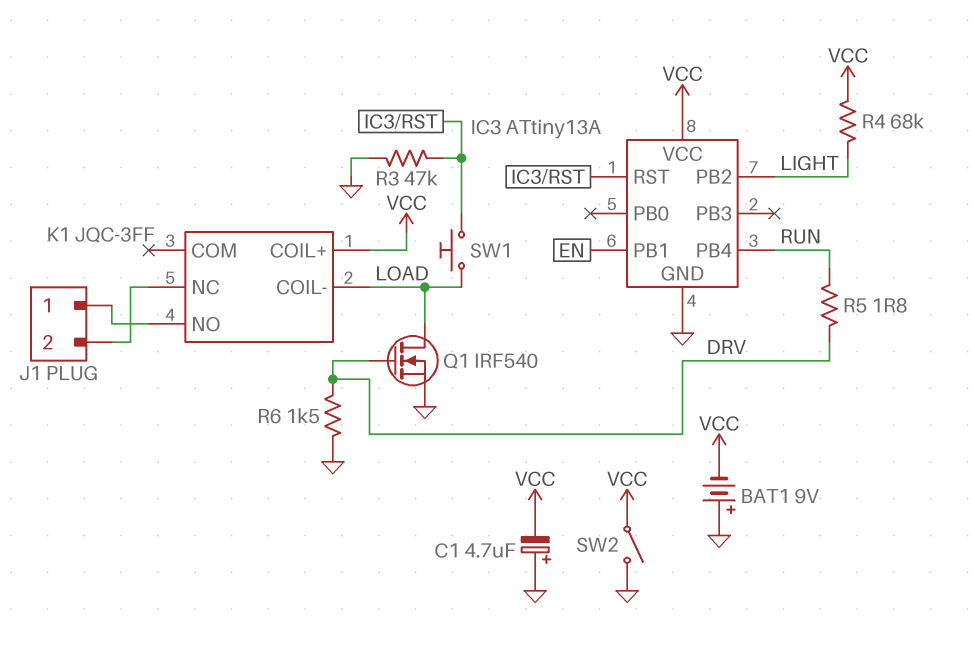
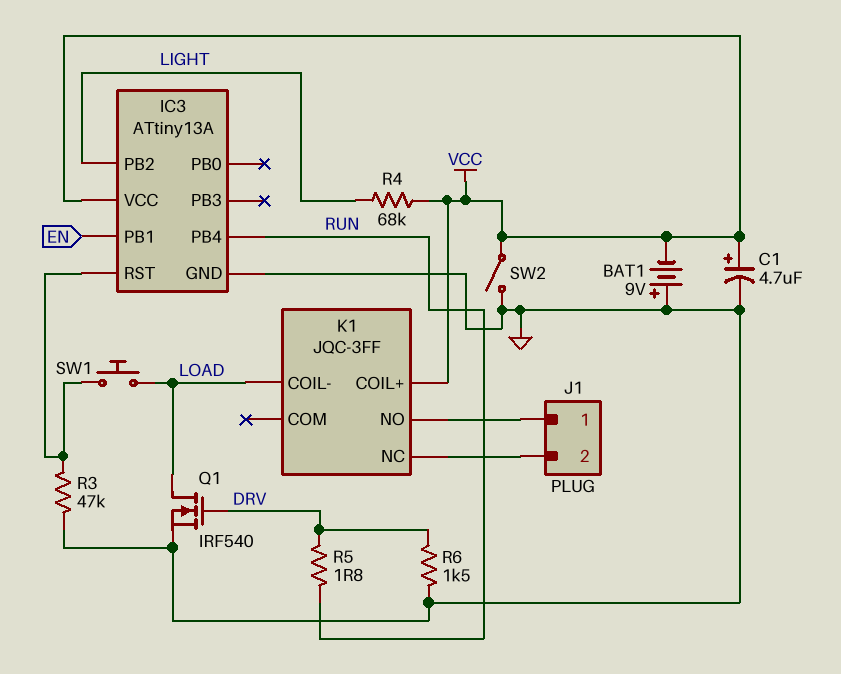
C1: 4.7uF (plus GND, minus VCC) -> 4.7uF (plus VCC, minus GND)

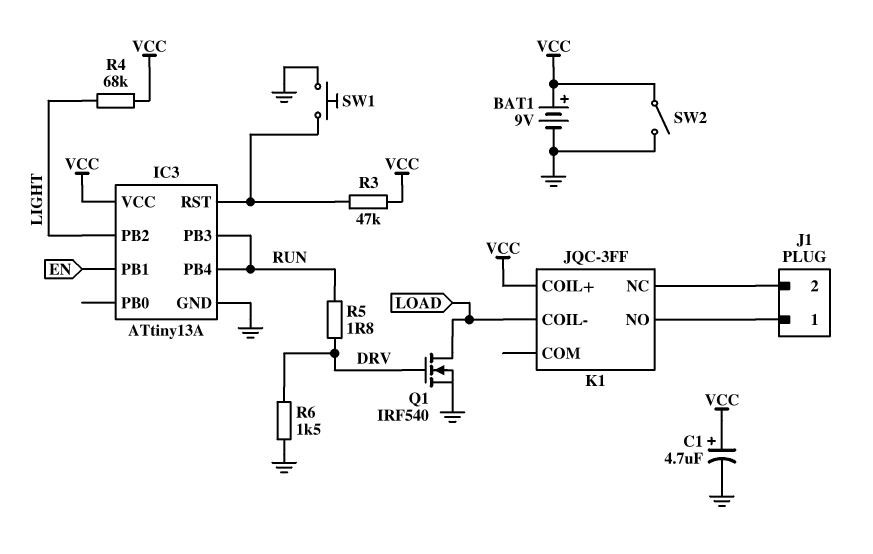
BAT1: 9V (plus GND, minus VCC) -> 9V (plus VCC, minus GND)
IC3 pin PB3: none -> RUN
R3: 47k (GND, IC3/RST) -> 47k (IC3/RST, VCC)
SW1: button (IC3/RST, LOAD) -> button (GND, IC3/RST)

